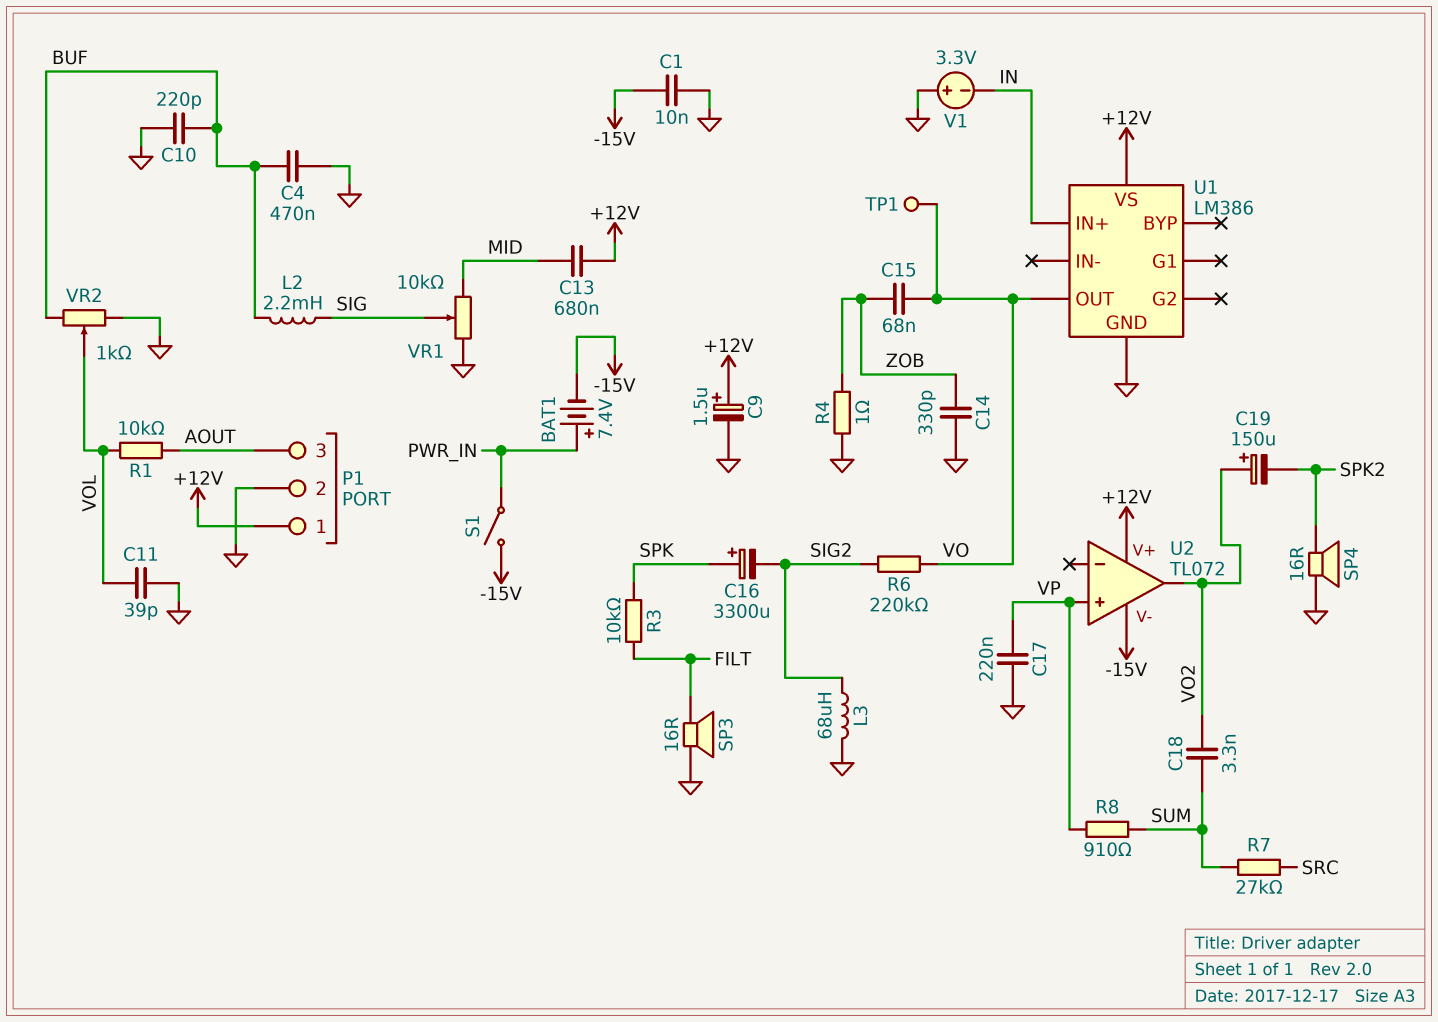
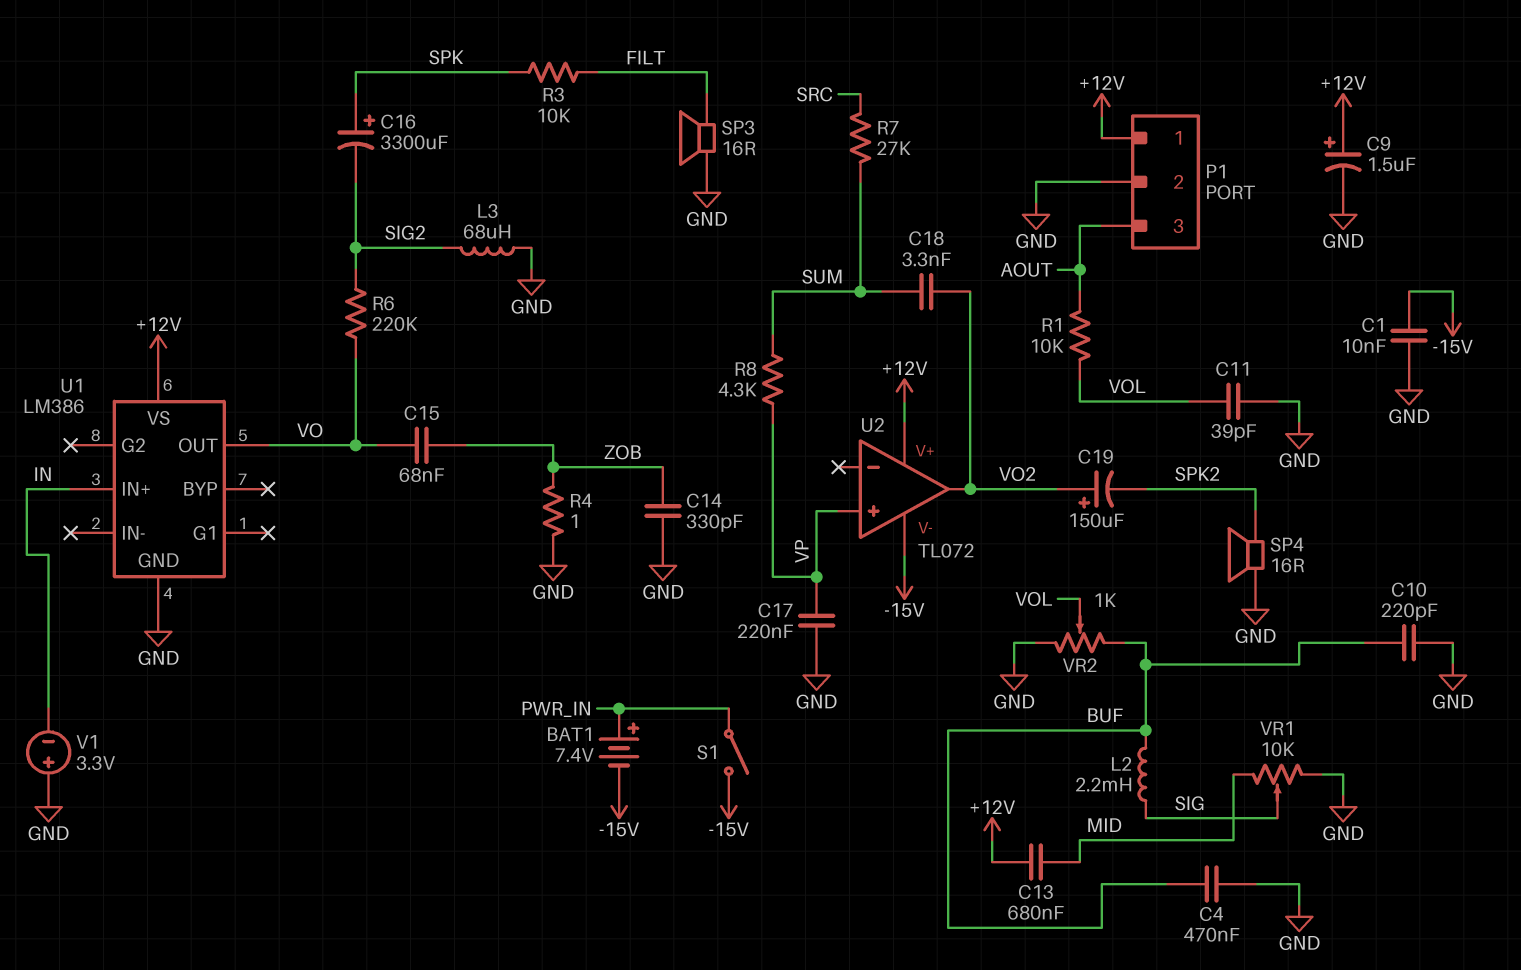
R8: 910 (SUM, VP) -> 4.3k (SUM, VP)
TP1: test point (VO) -> none

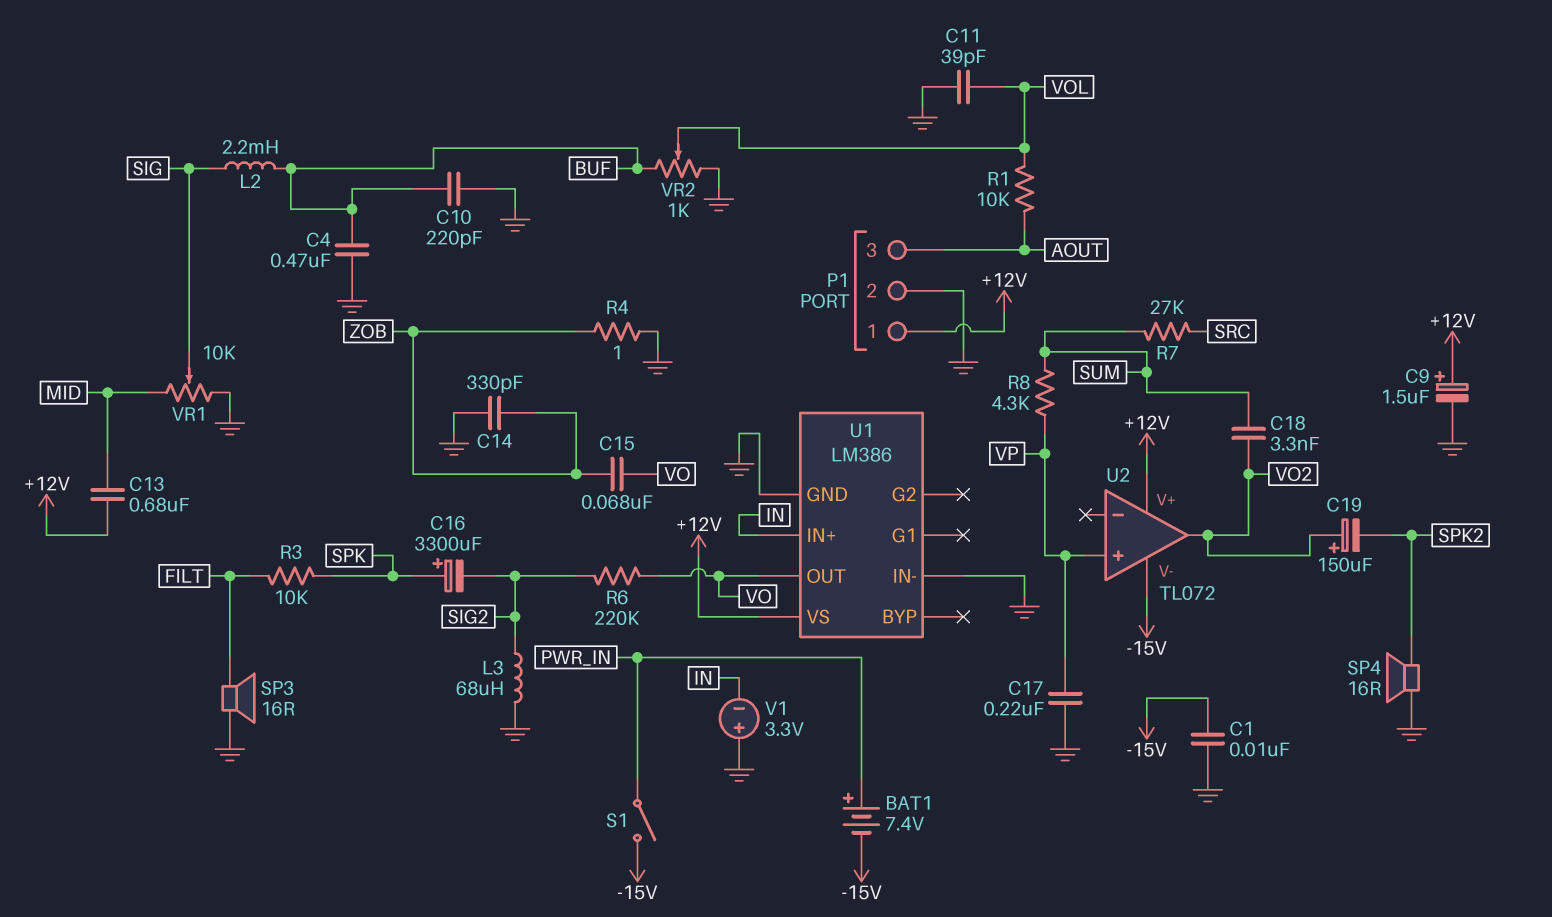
U1 pin IN-: none -> GND

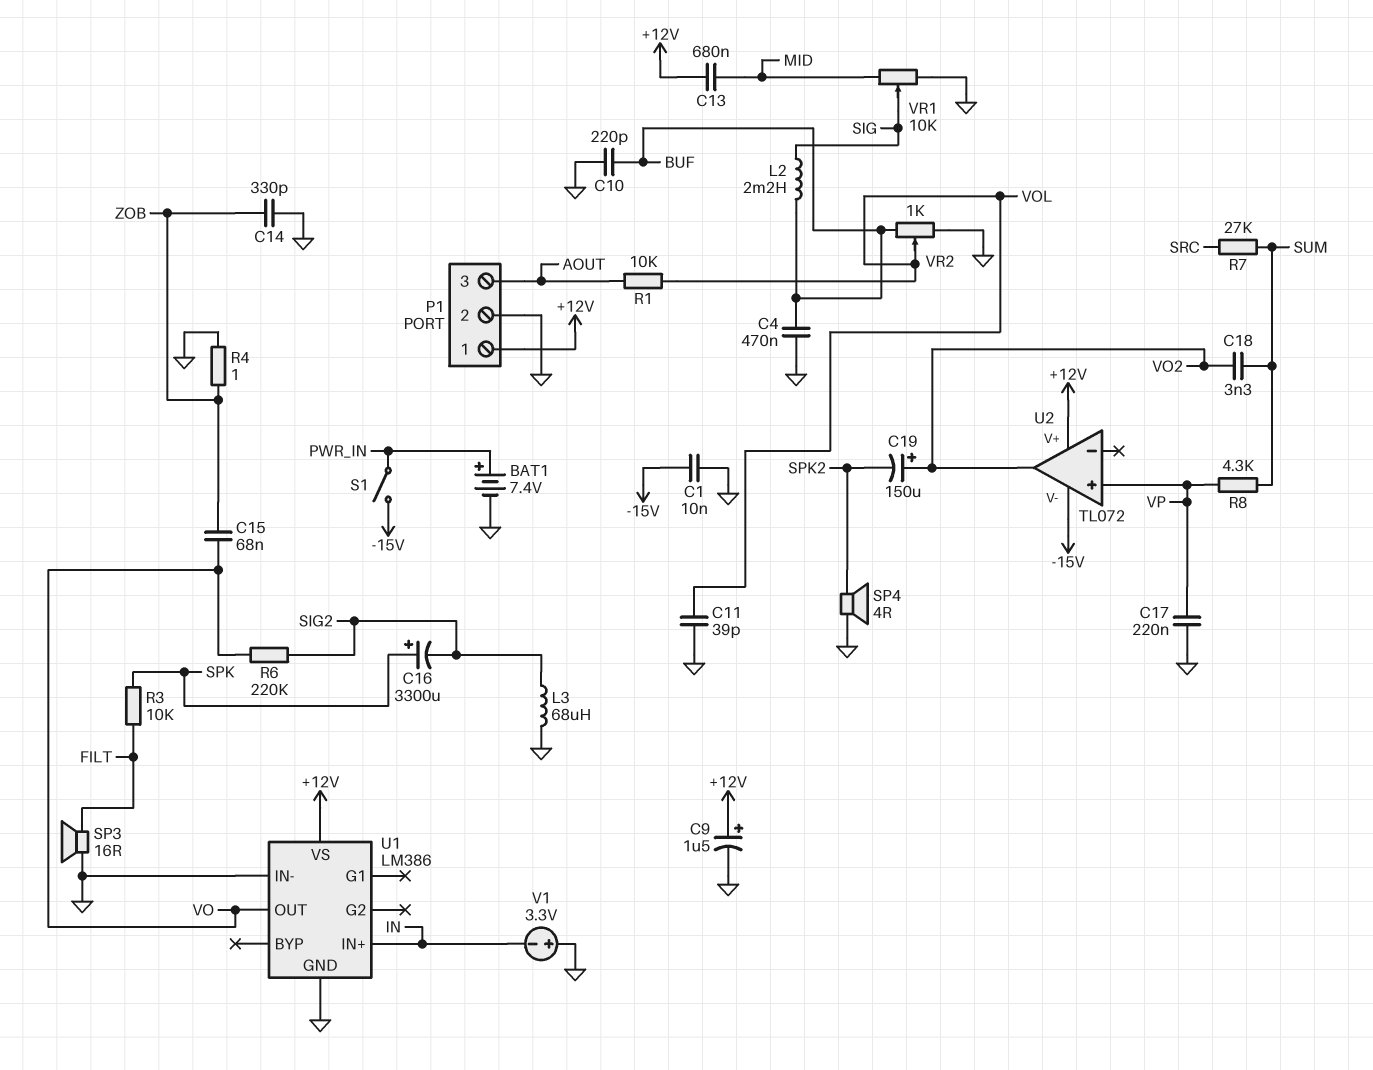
BAT1: 7.4V (plus PWR_IN, minus -15V) -> 7.4V (plus PWR_IN, minus GND)
SP4: speaker 16R (GND, SPK2) -> speaker 4R (GND, SPK2)

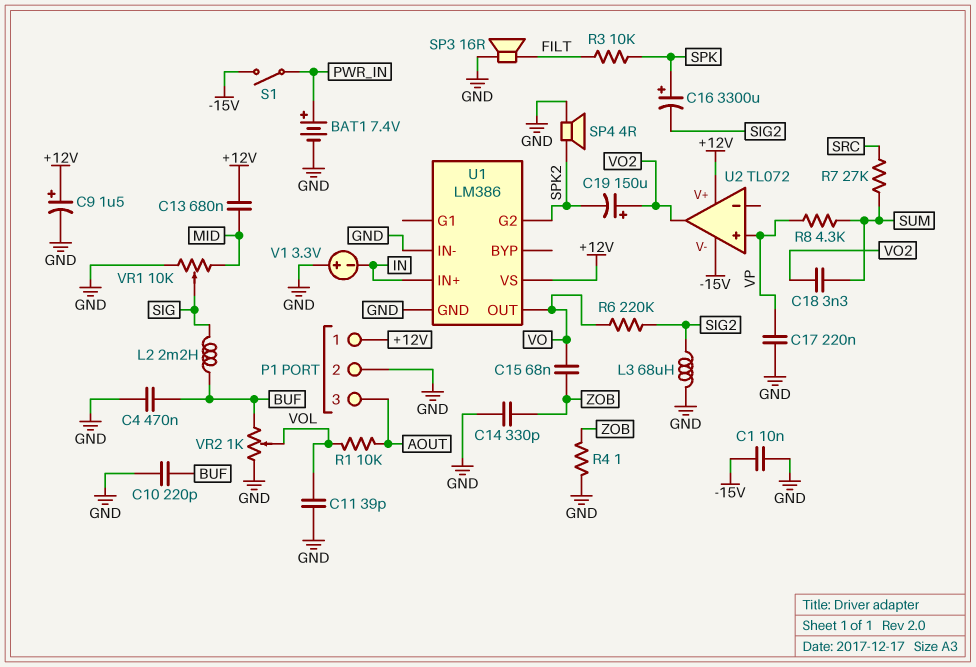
U1 pin G2: none -> SPK2

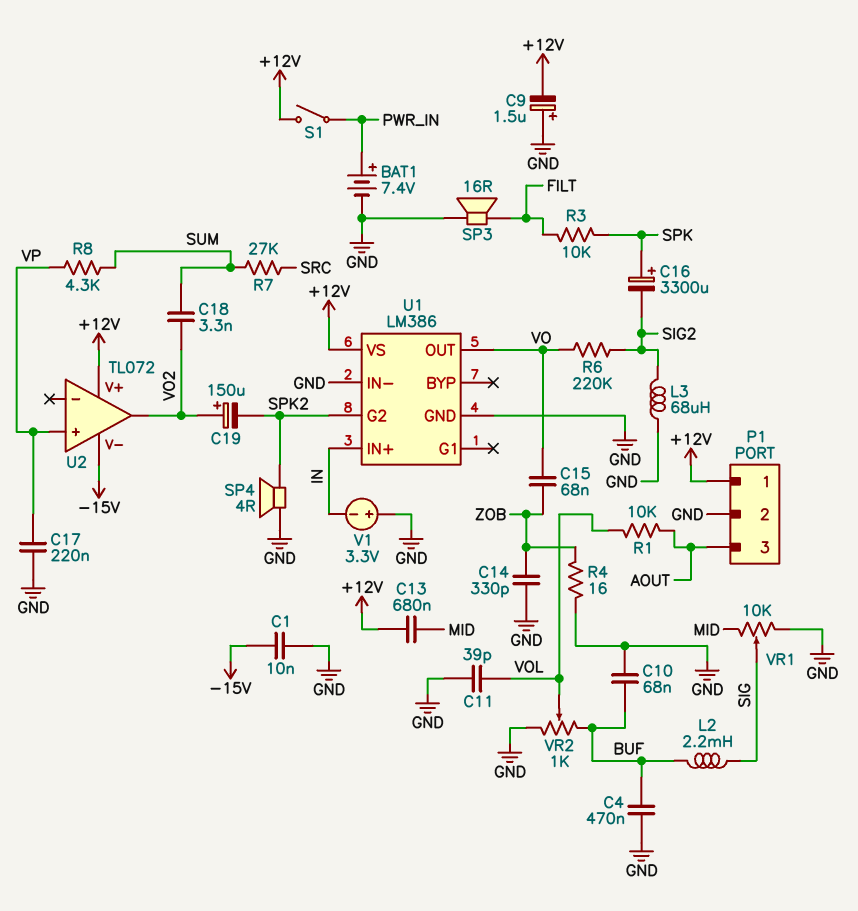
C9: 1.5uF (plus +12V, minus GND) -> 1.5uF (plus GND, minus +12V)
C10: 220pF (BUF, GND) -> 68nF (BUF, GND)
R4: 1 (GND, ZOB) -> 16 (GND, ZOB)
S1: switch (-15V, PWR_IN) -> switch (+12V, PWR_IN)

